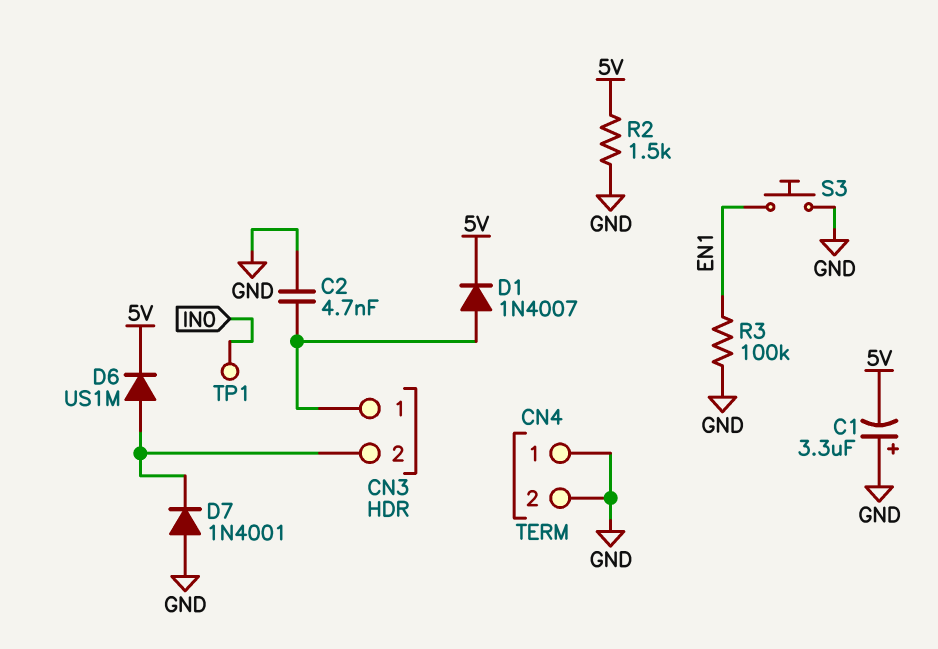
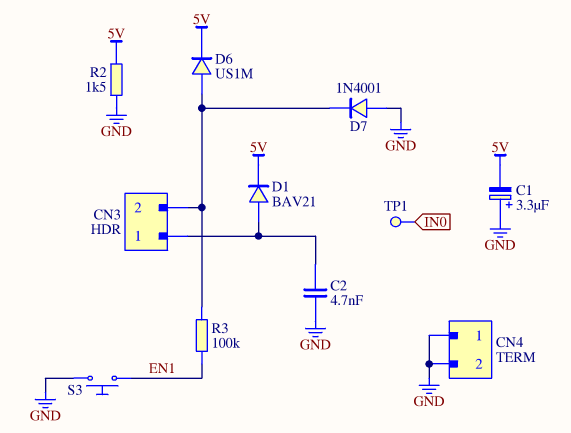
D1: diode 1N4007 (A CN3/1, K 5V) -> diode BAV21 (A CN3/1, K 5V)
R3: 100k (EN1, GND) -> 100k (CN3/2, EN1)

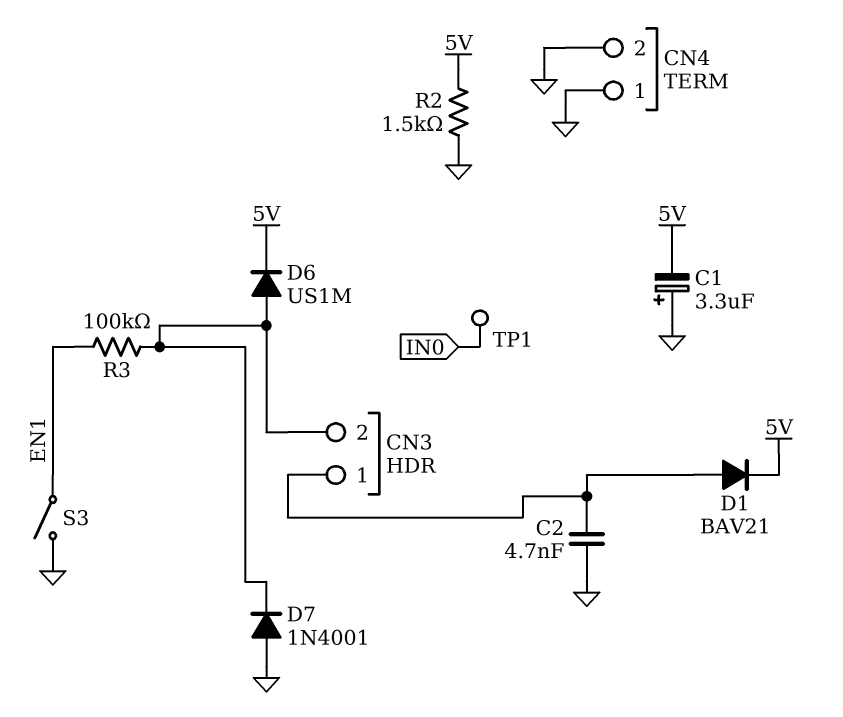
S3: button (EN1, GND) -> switch (EN1, GND)

